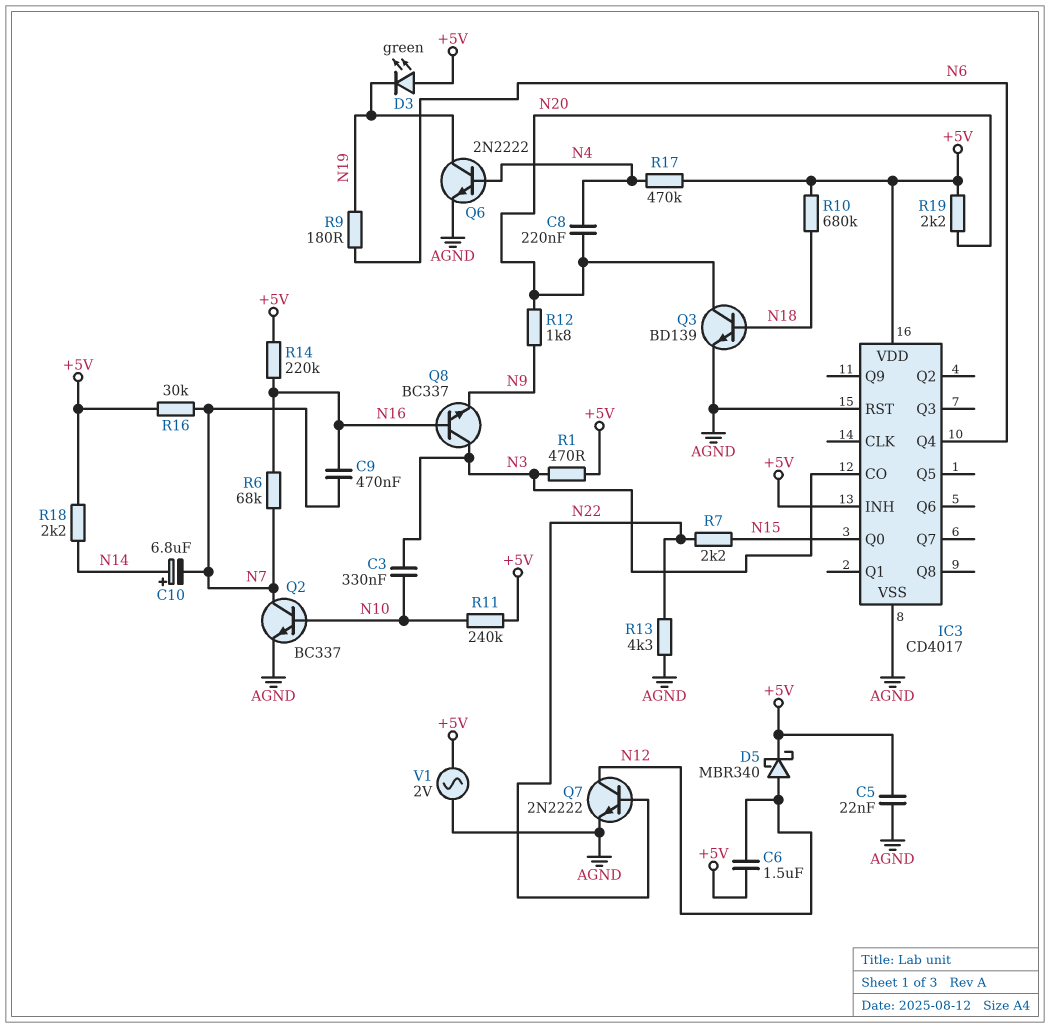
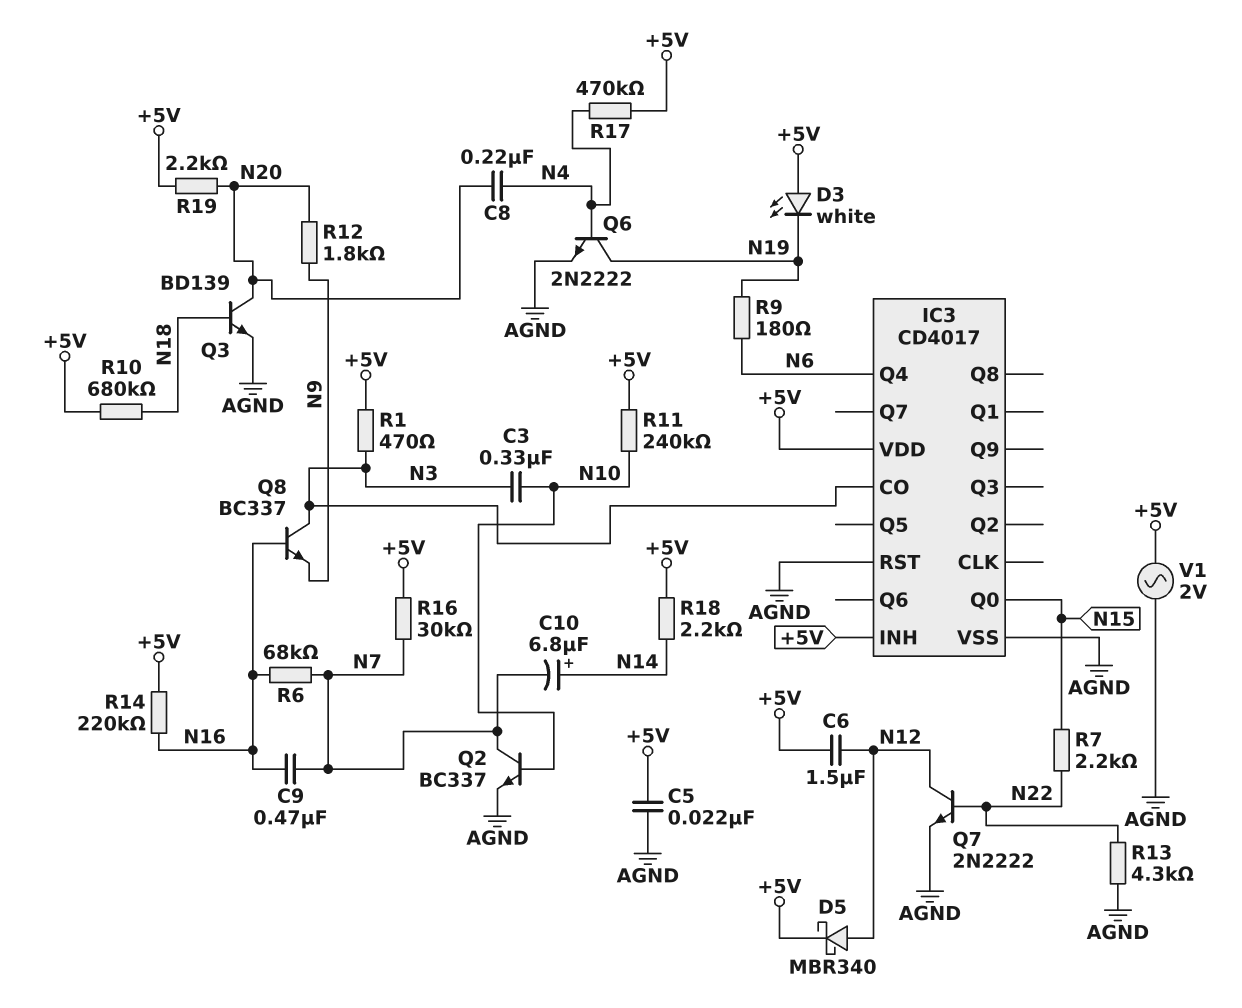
D3: LED green (A +5V, K N19) -> LED white (A +5V, K N19)

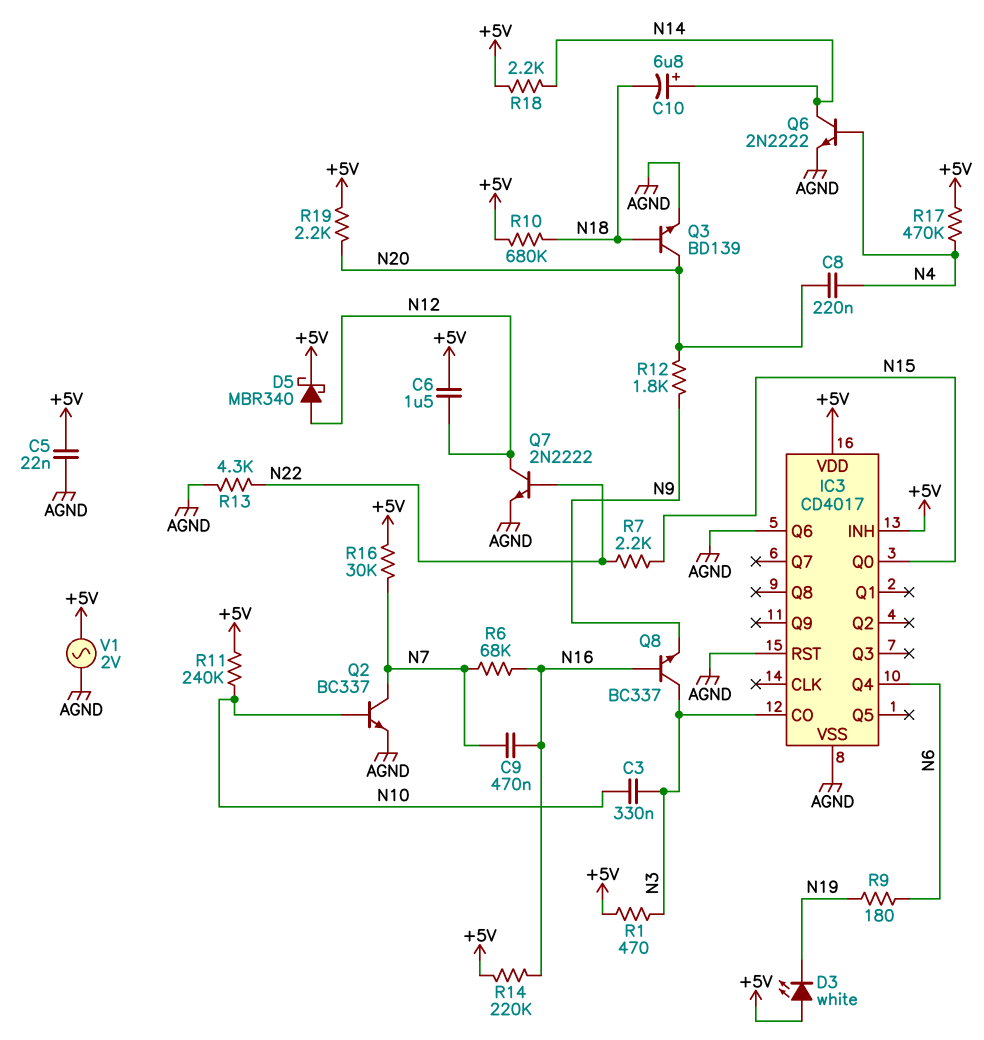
C10: 6.8uF (plus N14, minus N7) -> 6.8uF (plus N14, minus N18)
IC3 pin Q6: none -> AGND
Q6: NPN 2N2222 (B N4, C N19, E AGND) -> NPN 2N2222 (B N4, C N14, E AGND)

